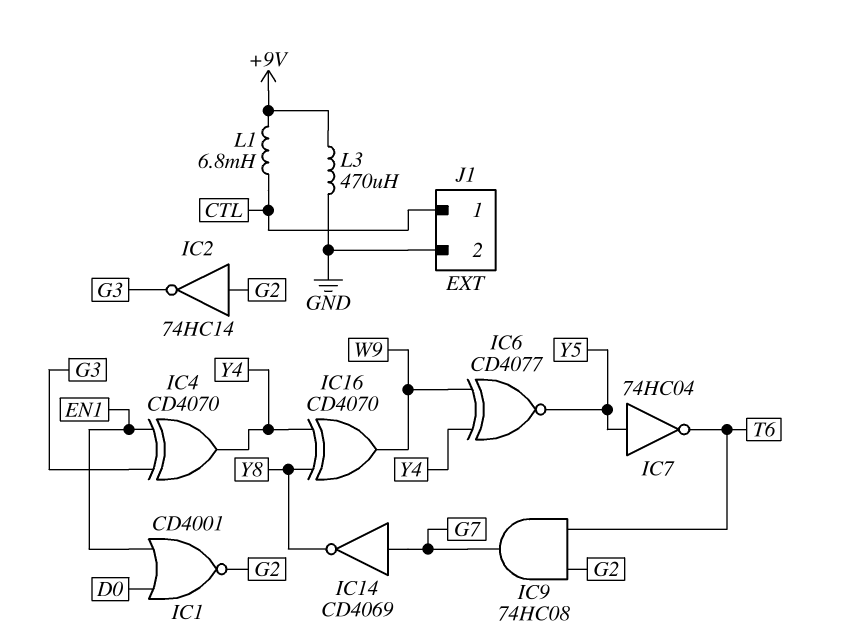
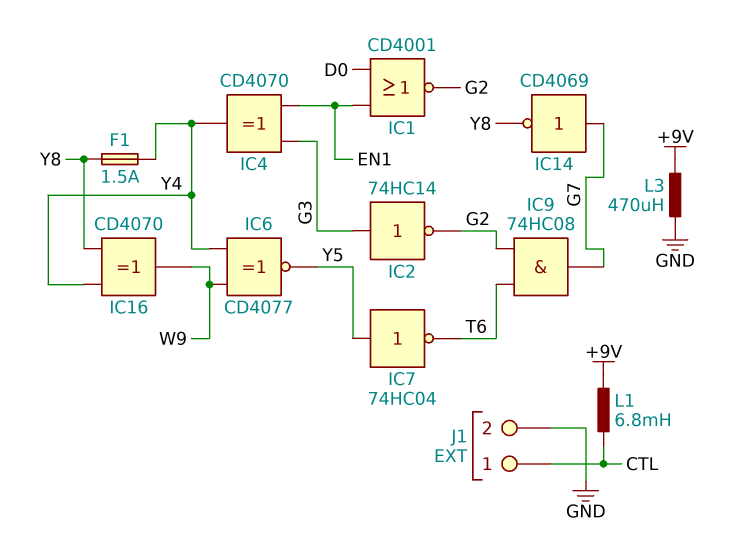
F1: none -> 1.5A (Y4, Y8)
IC2: NOT 74HC14 (in G2, out G3) -> NOT 74HC14 (in G3, out G2)

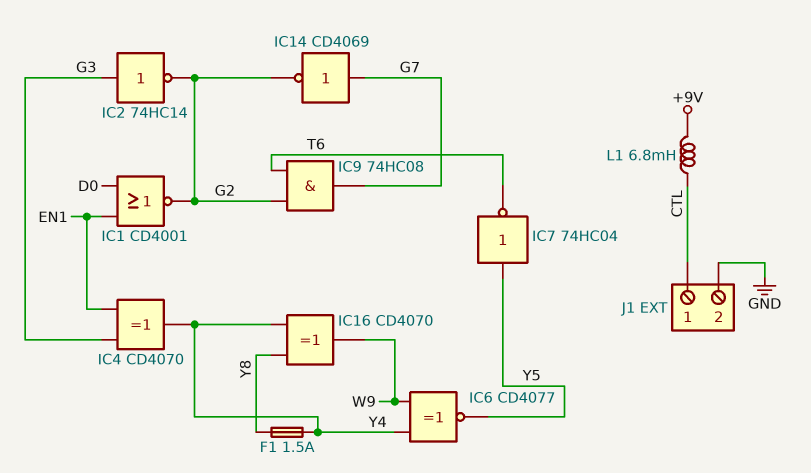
IC14: NOT CD4069 (in G7, out Y8) -> NOT CD4069 (in G7, out G2)
L3: 470uH (+9V, GND) -> none

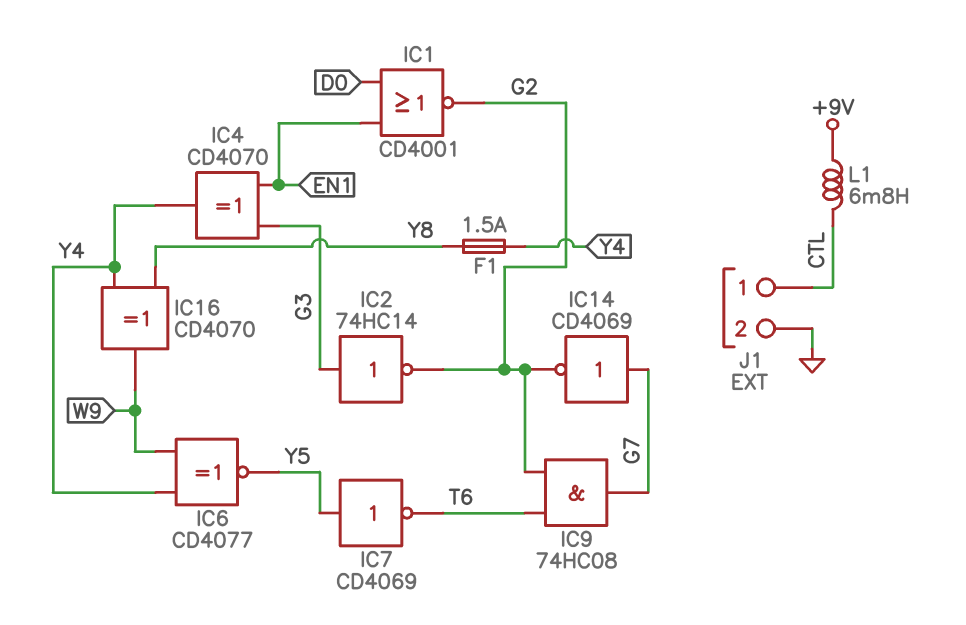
IC7: NOT 74HC04 (in Y5, out T6) -> NOT CD4069 (in Y5, out T6)

